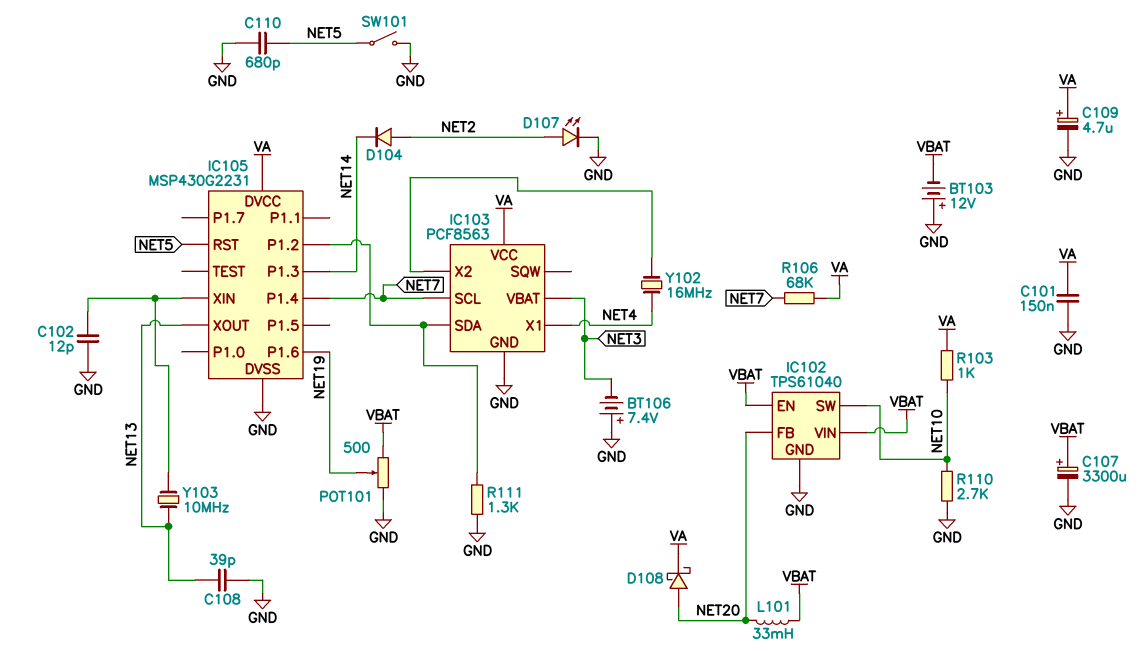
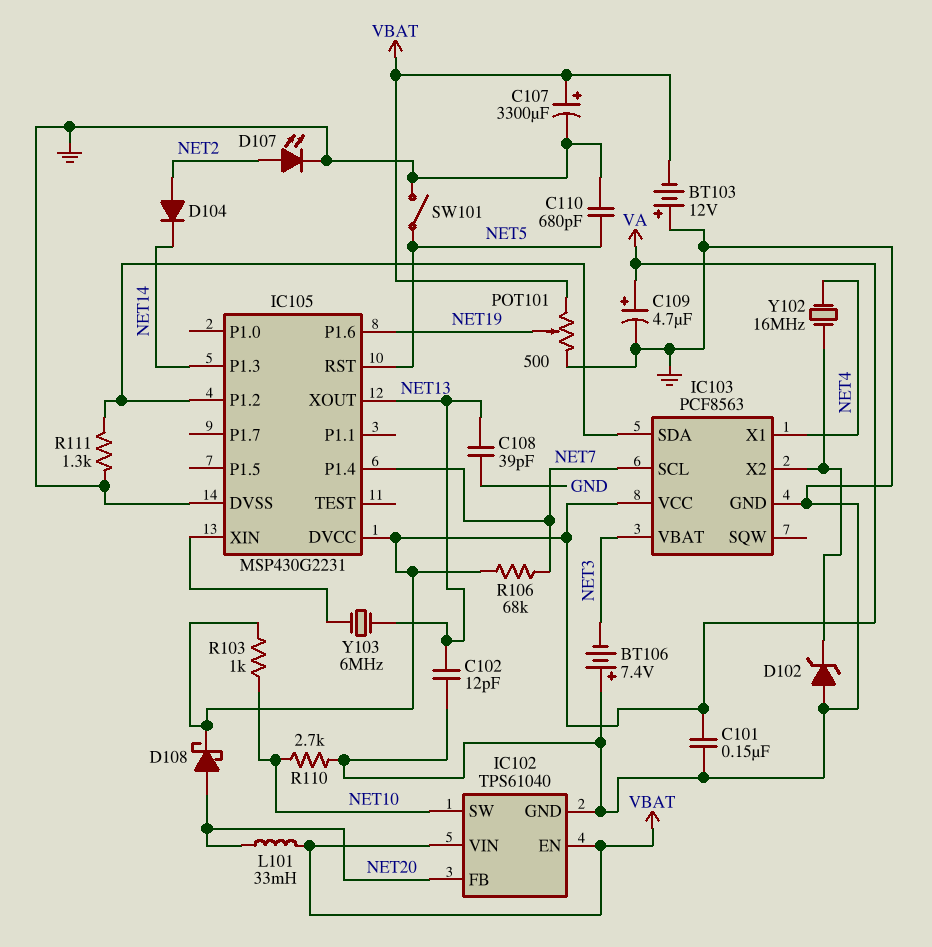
C102: 12pF (GND, IC105/XIN) -> 12pF (GND, NET13)
D102: none -> zener (A GND, K IC103/X2)
Y103: 10MHz (IC105/XIN, NET13) -> 6MHz (IC105/XIN, NET13)

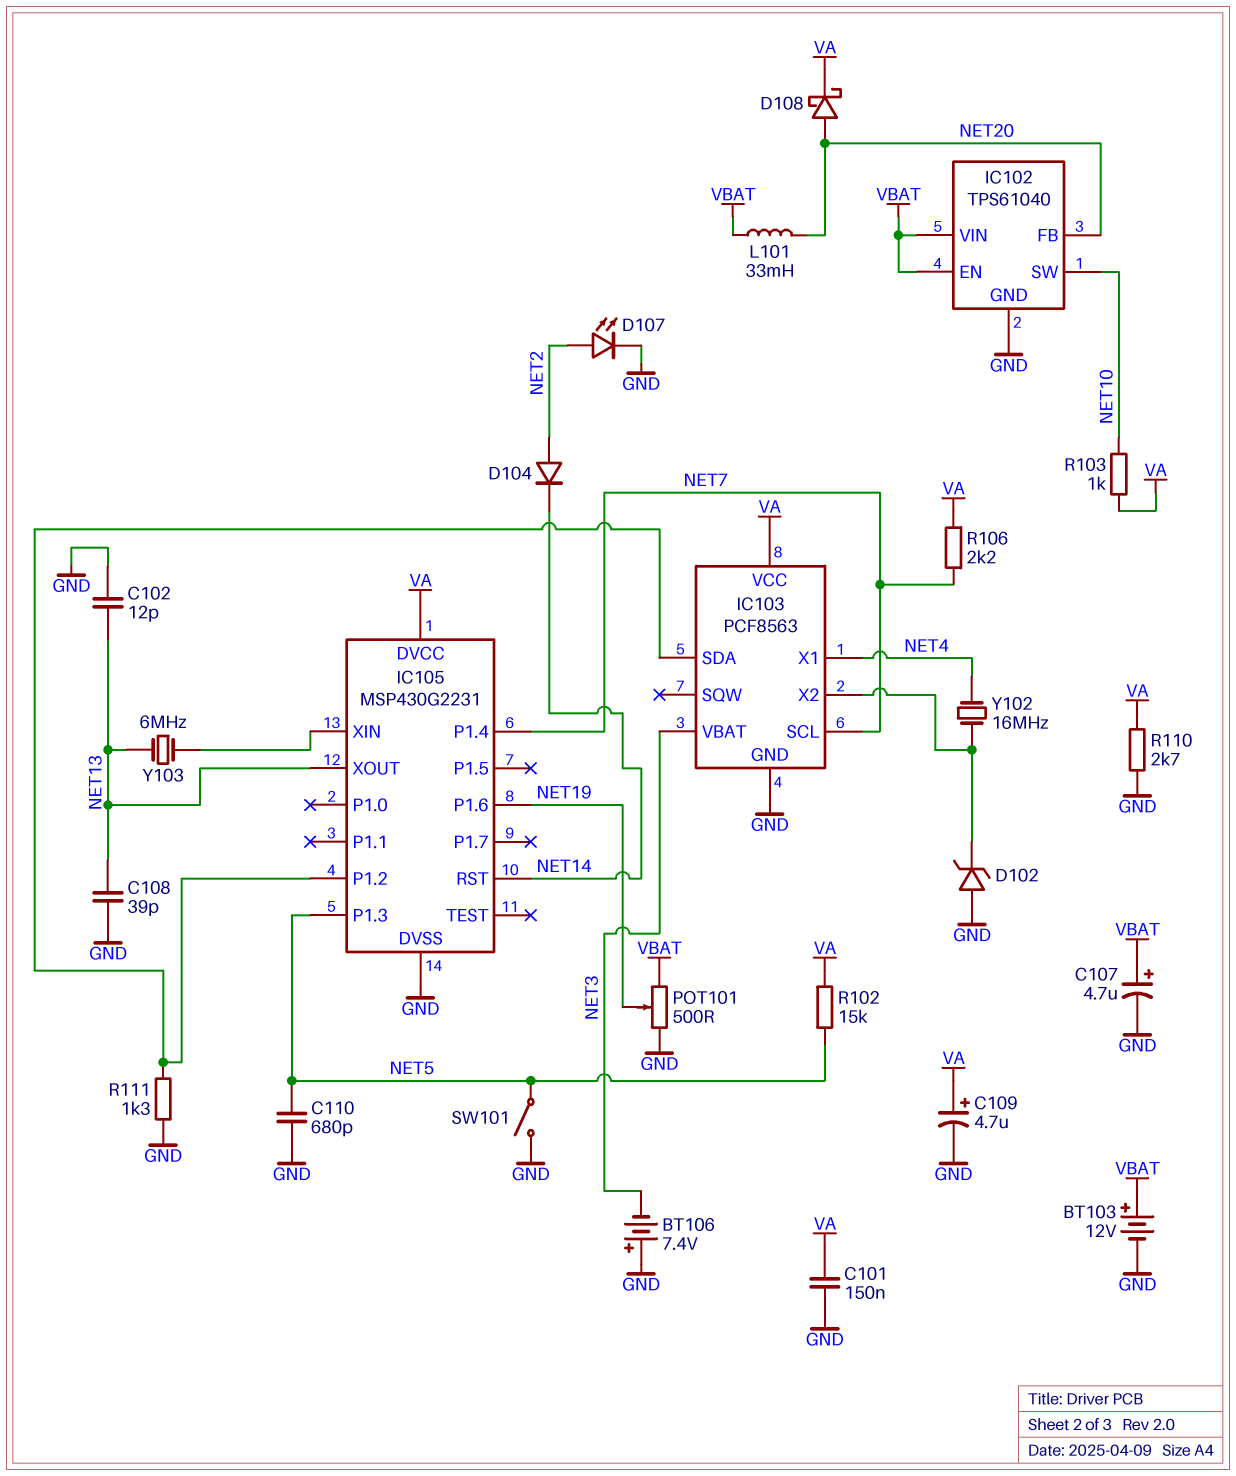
BT103: 12V (plus GND, minus VBAT) -> 12V (plus VBAT, minus GND)
C107: 3300uF (plus VBAT, minus GND) -> 4.7uF (plus VBAT, minus GND)
IC105 pin P1.3: NET14 -> NET5
IC105 pin RST: NET5 -> NET14
R102: none -> 15k (NET5, VA)
R106: 68k (NET7, VA) -> 2.2k (NET7, VA)
R110: 2.7k (GND, NET10) -> 2.7k (GND, VA)

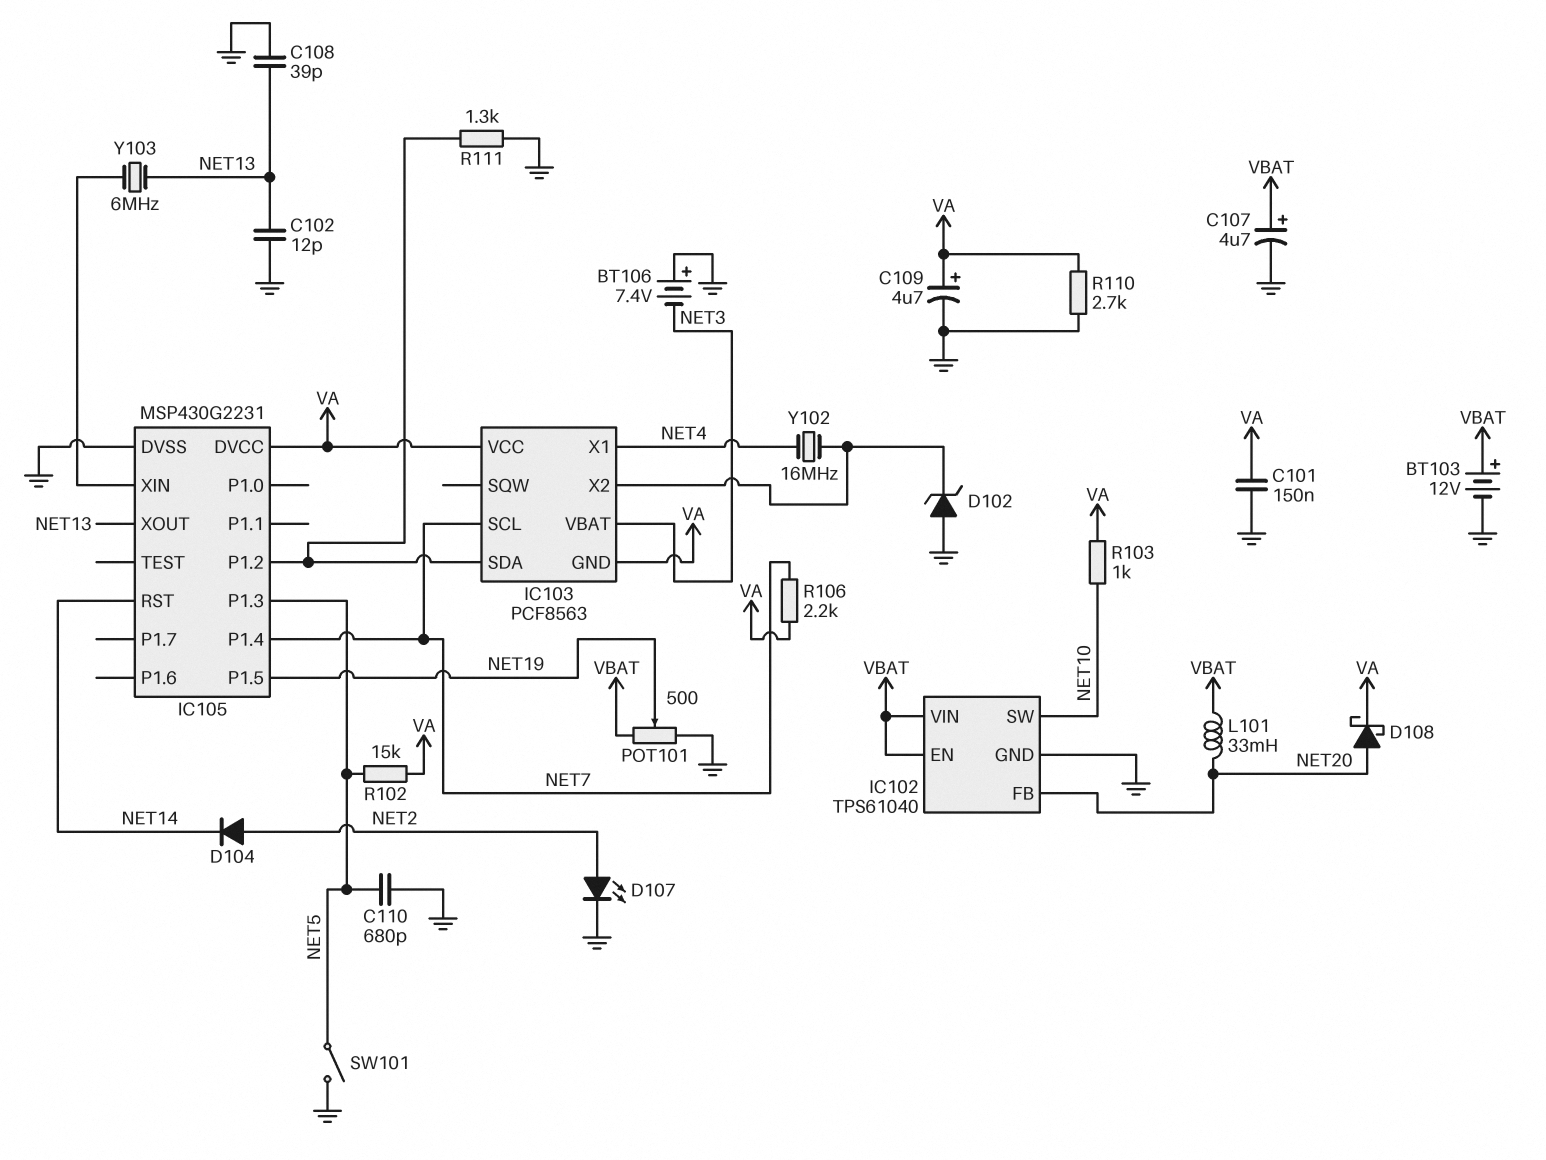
IC103 pin GND: GND -> VA
IC105 pin P1.5: none -> NET19
IC105 pin P1.6: NET19 -> none

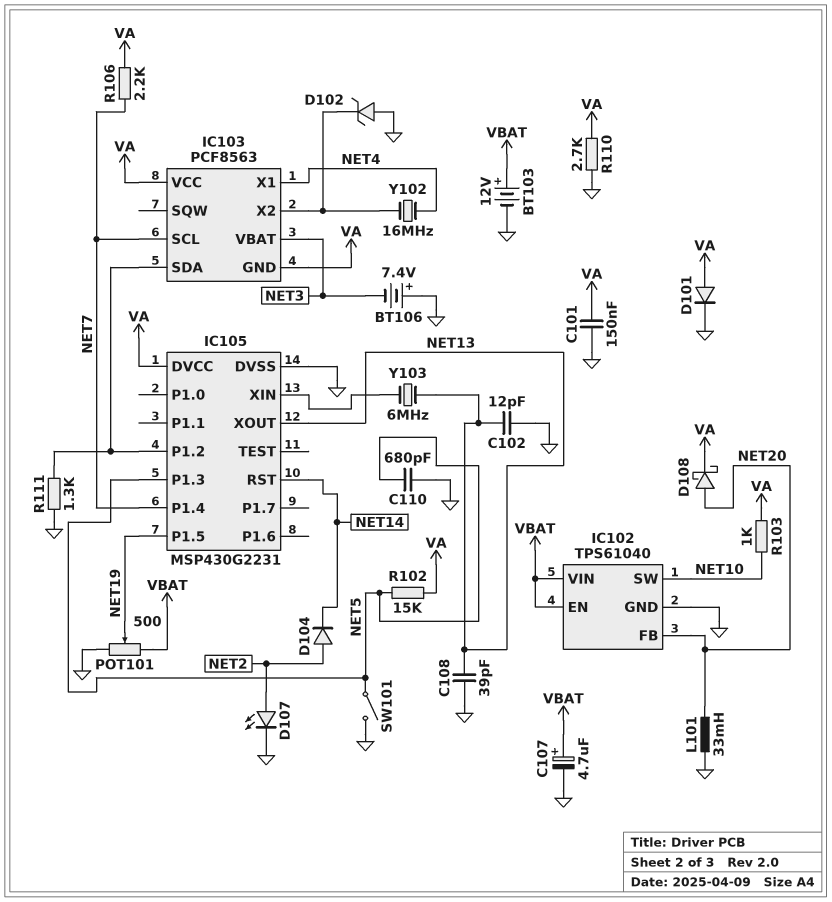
C109: 4.7uF (plus VA, minus GND) -> none
D101: none -> diode (A VA, K GND)
L101: 33mH (NET20, VBAT) -> 33mH (GND, NET20)

